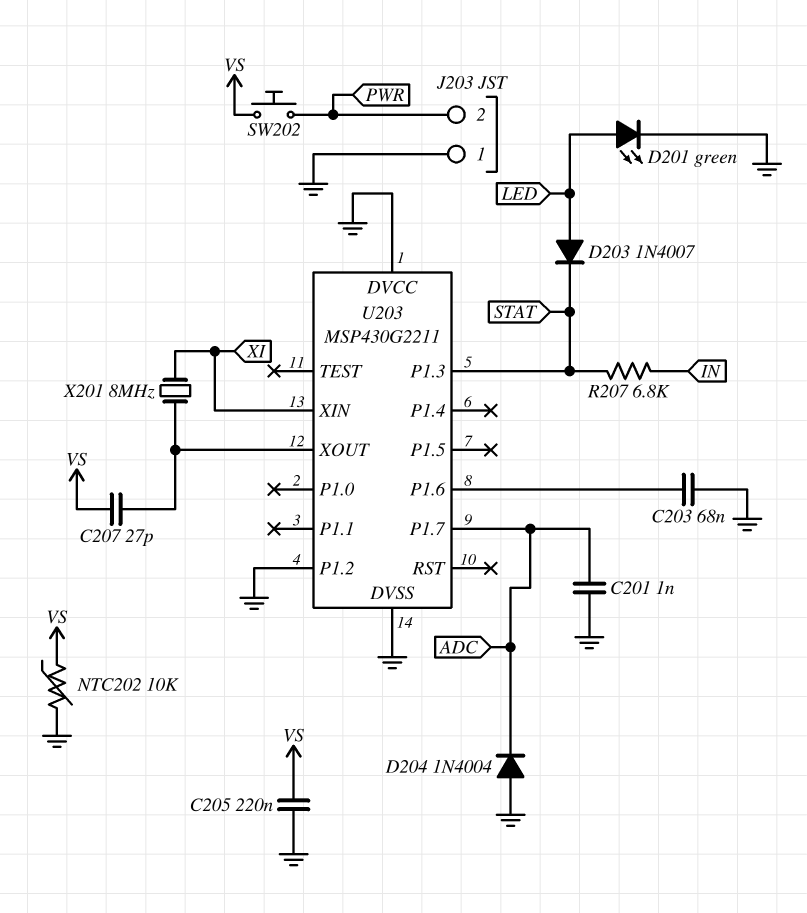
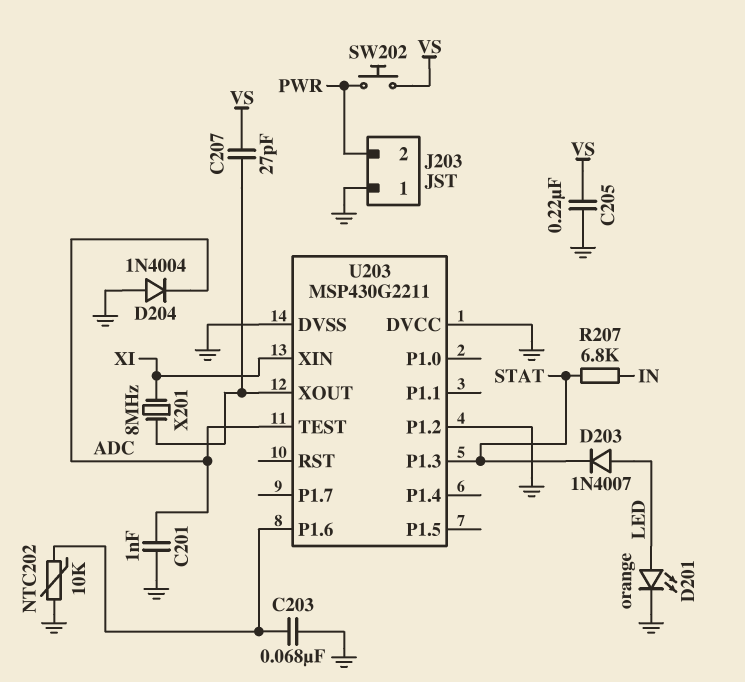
D201: LED green (A LED, K GND) -> LED orange (A LED, K GND)
NTC202: 10k (GND, VS) -> 10k (GND, U203/P1.6)
U203 pin P1.7: ADC -> none
U203 pin TEST: none -> ADC

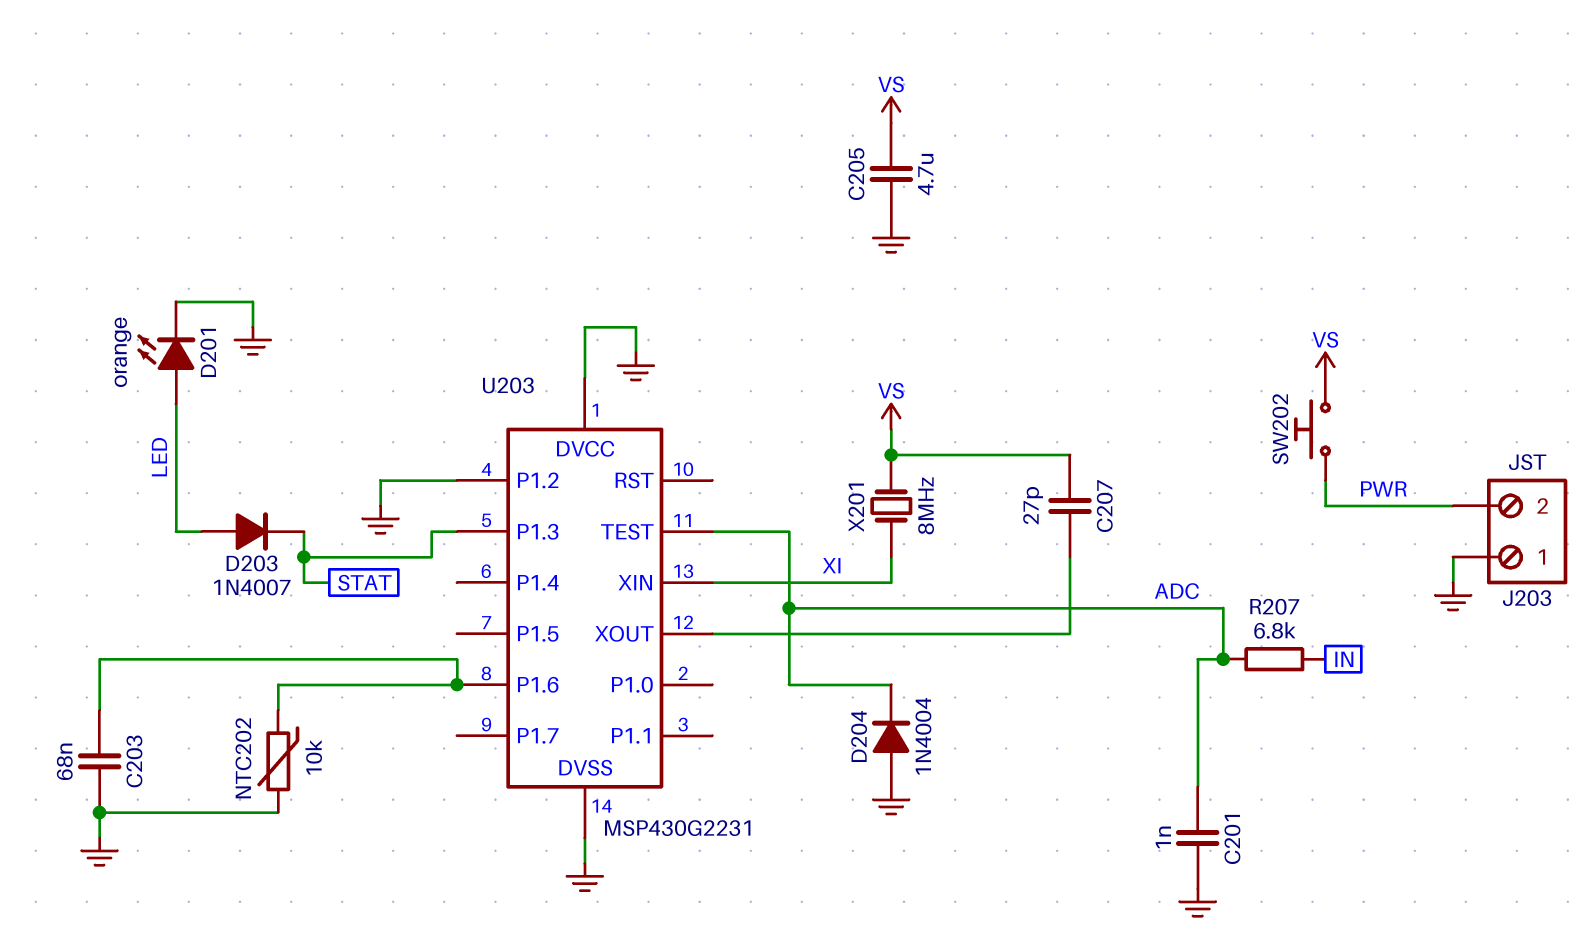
C205: 220nF (GND, VS) -> 4.7uF (GND, VS)
R207: 6.8k (IN, STAT) -> 6.8k (ADC, IN)
U203: MSP430G2211 -> MSP430G2231
X201: 8MHz (U203/XOUT, XI) -> 8MHz (VS, XI)

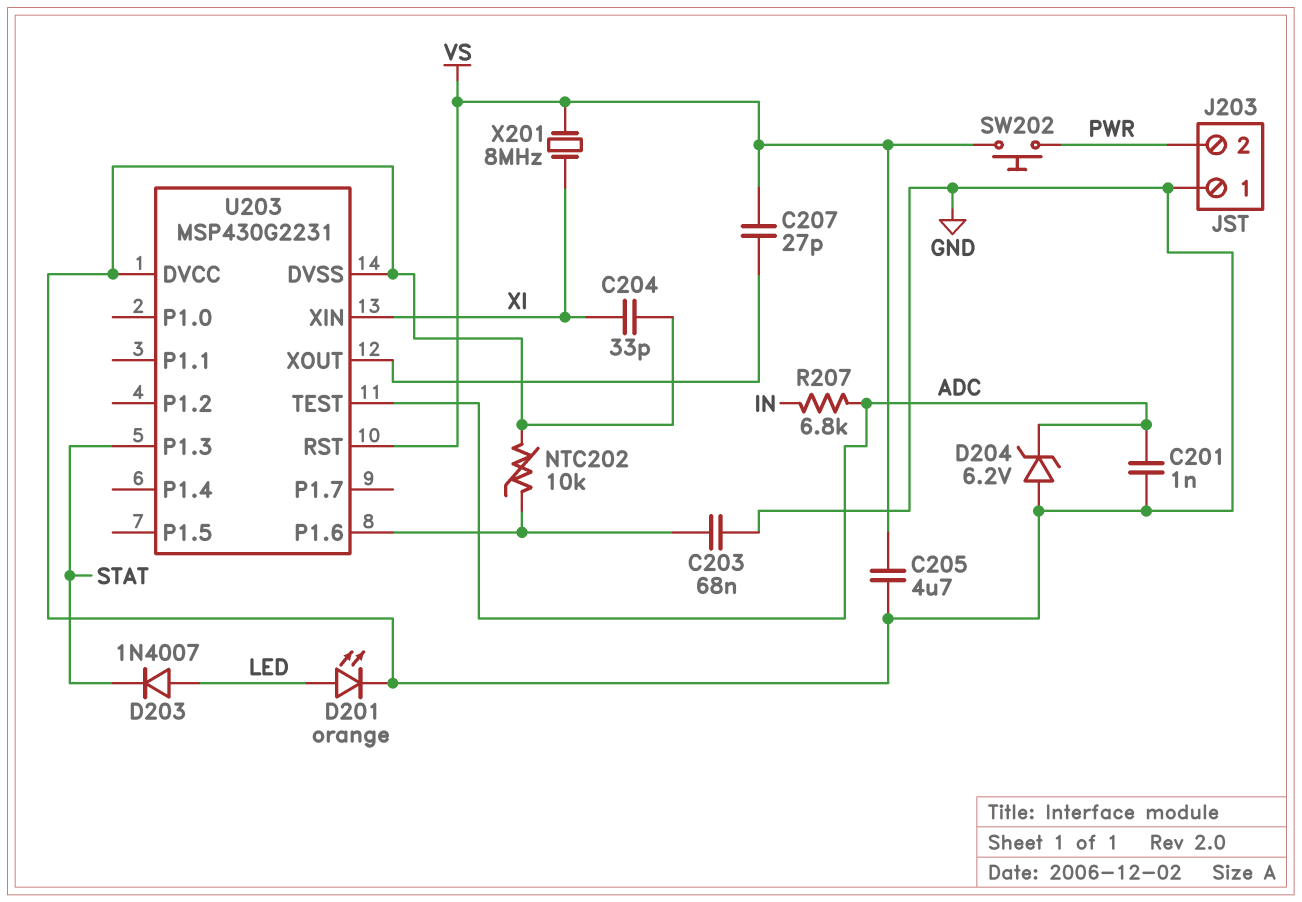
C204: none -> 33pF (GND, XI)
D204: diode 1N4004 (A GND, K ADC) -> zener 6.2V (A GND, K ADC)
U203 pin P1.2: GND -> none
U203 pin RST: none -> VS

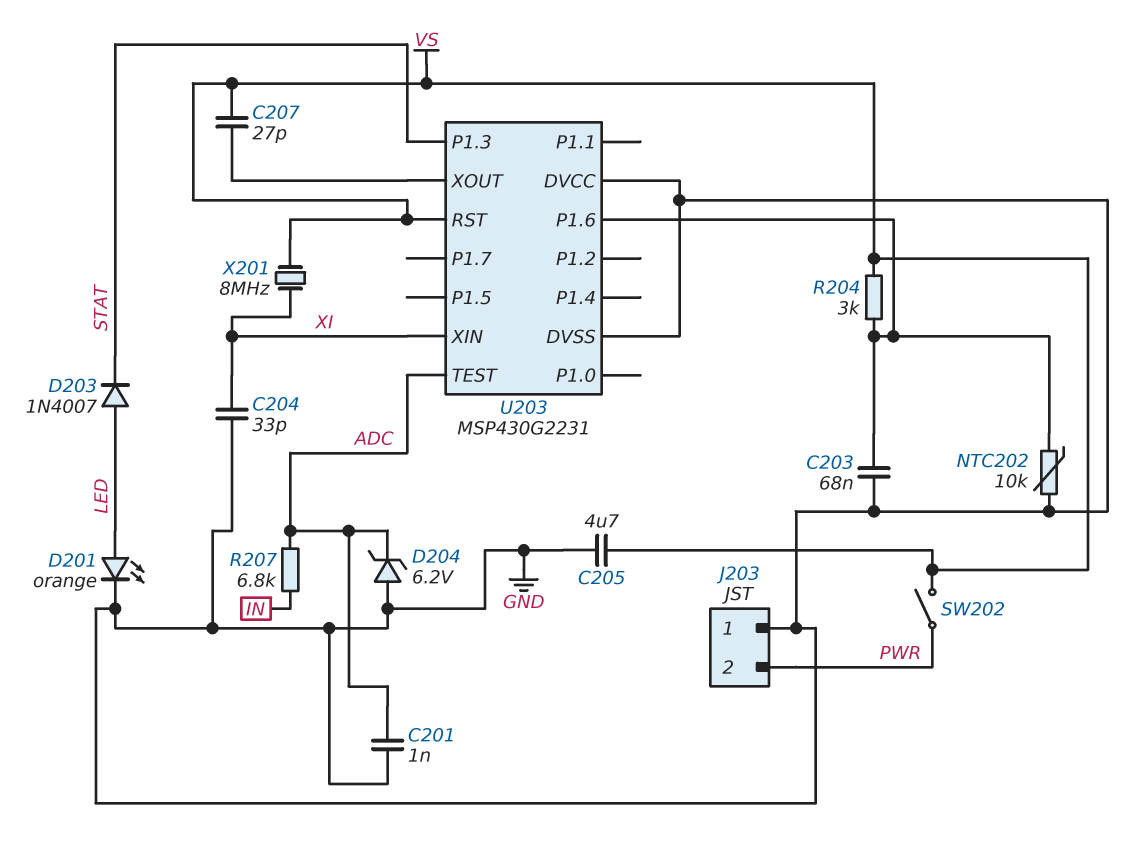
R204: none -> 3k (U203/P1.6, VS)
SW202: button (PWR, VS) -> switch (PWR, VS)

